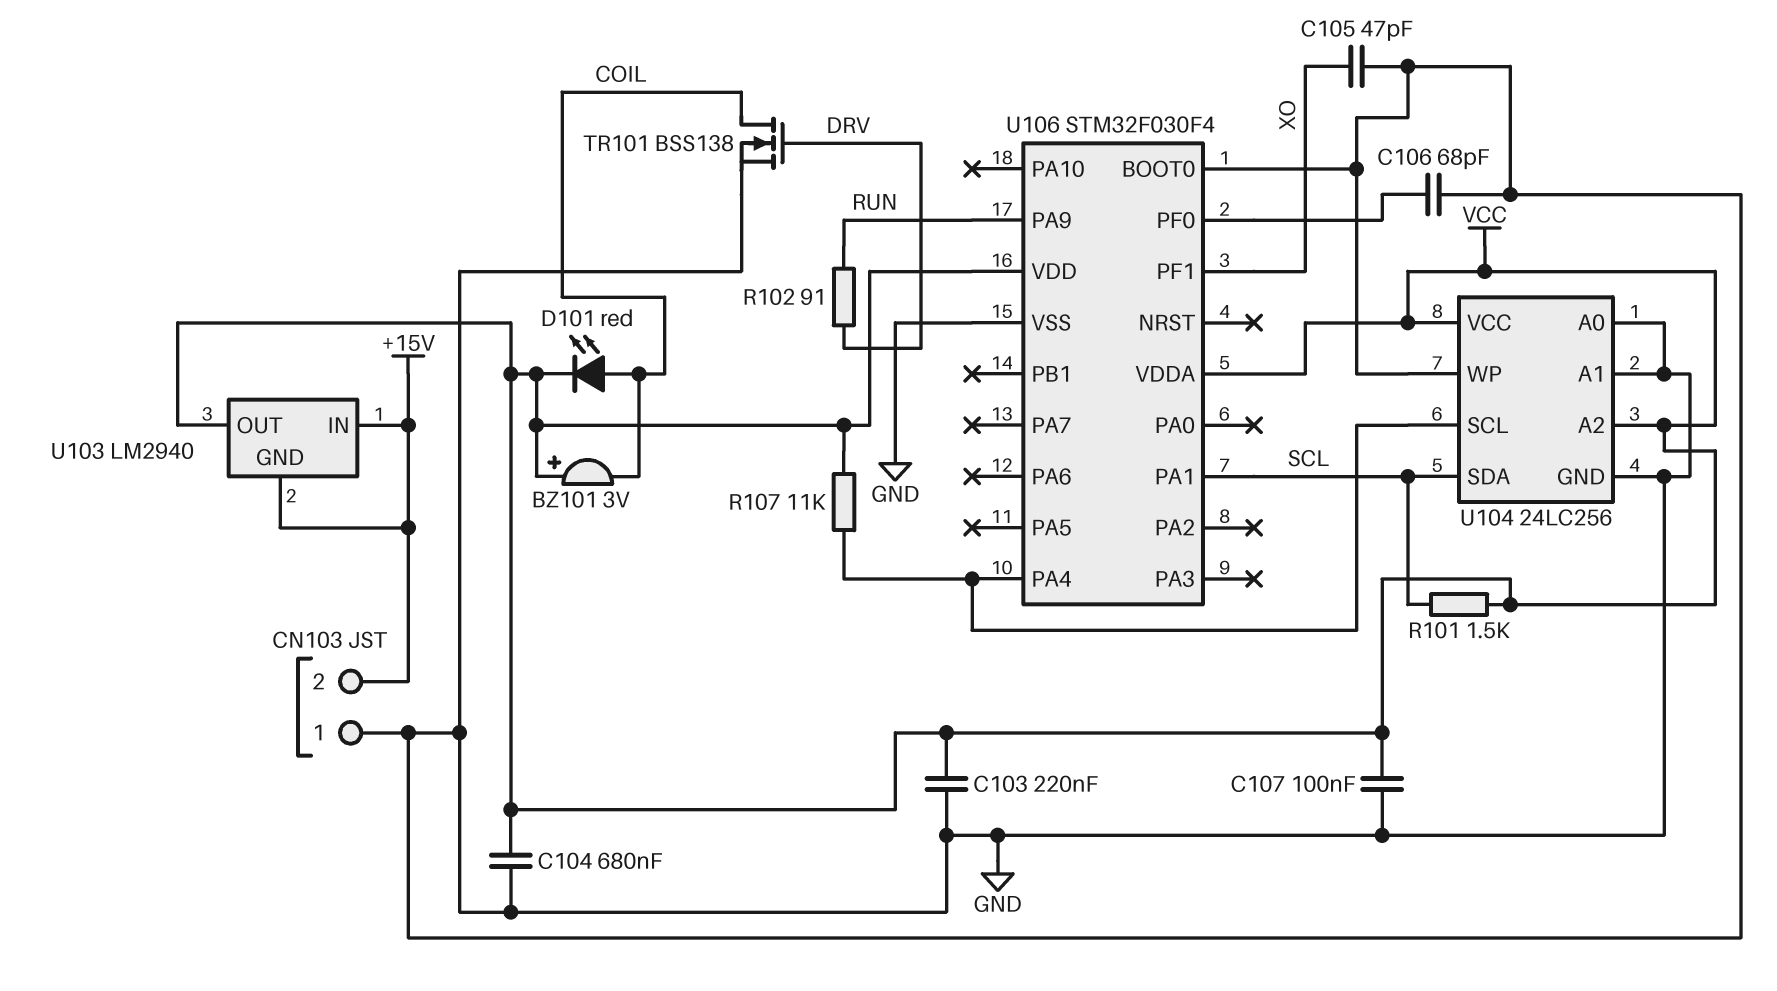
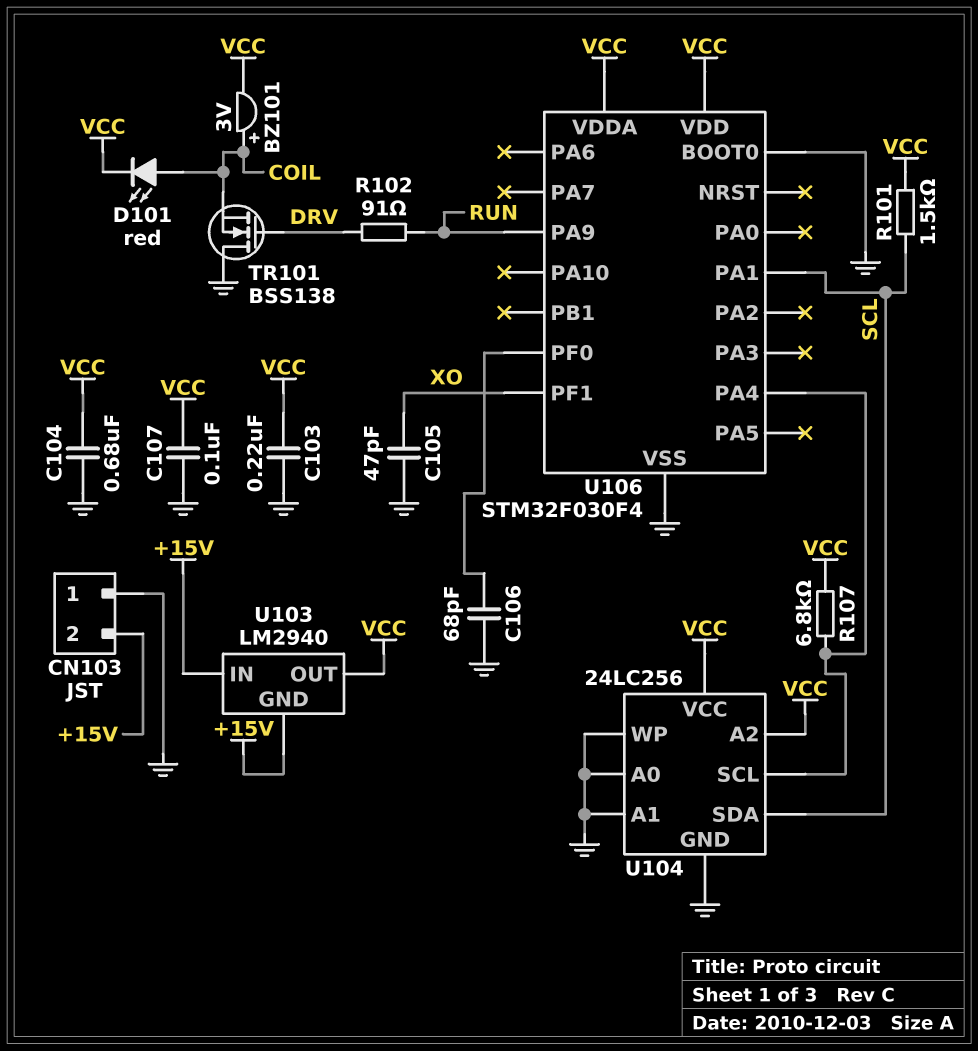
BZ101: buzzer 3V (plus VCC, minus COIL) -> buzzer 3V (plus COIL, minus VCC)
R107: 11k (U104/SCL, VCC) -> 6.8k (U104/SCL, VCC)
TR101: NMOS BSS138 (G DRV, D COIL, S GND) -> NMOS BSS138 (G DRV, D GND, S COIL)

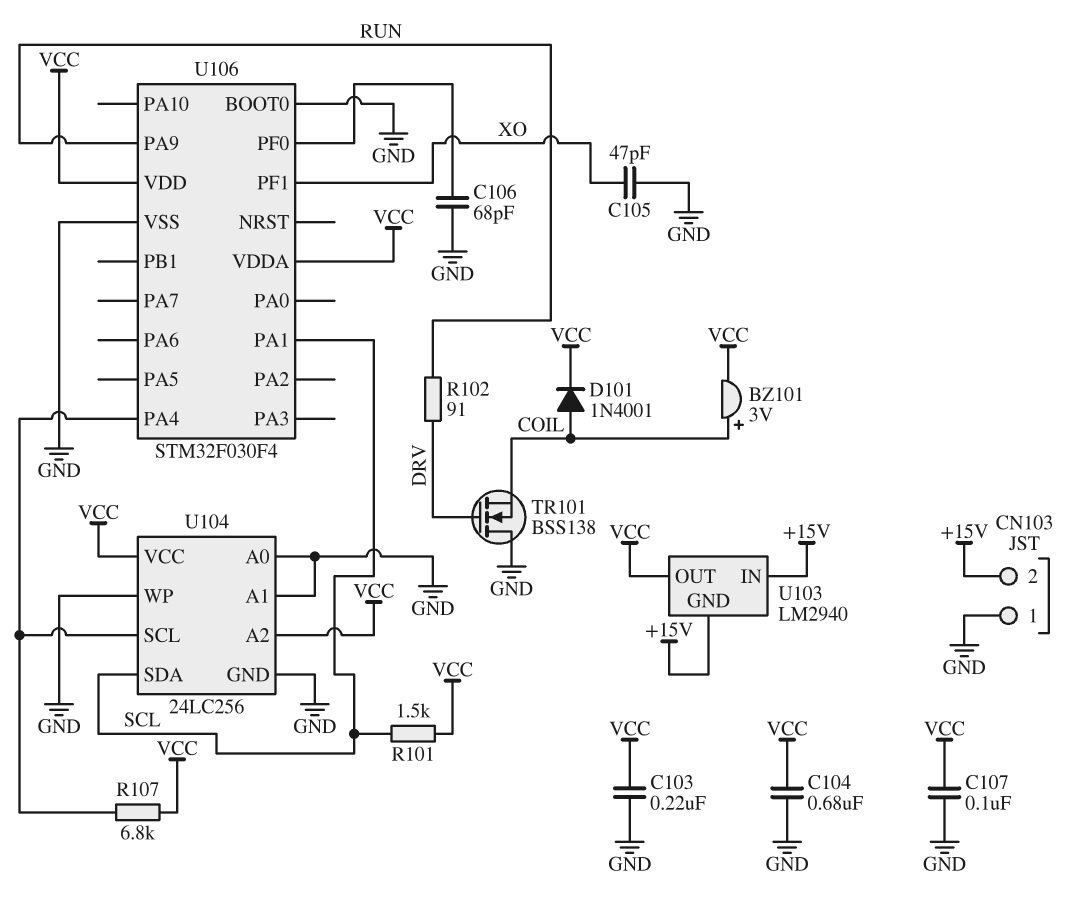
D101: LED red (A COIL, K VCC) -> diode 1N4001 (A COIL, K VCC)

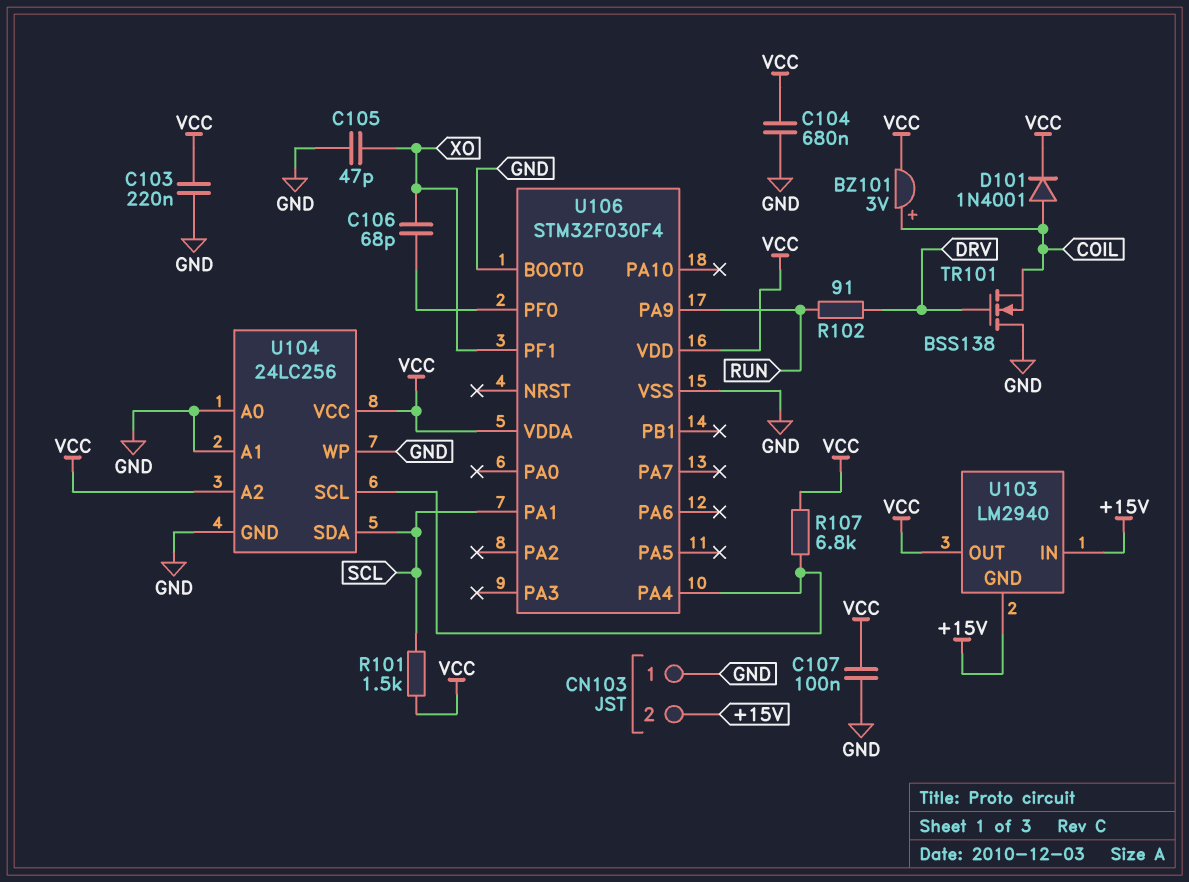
C106: 68pF (GND, U106/PF0) -> 68pF (U106/PF0, XO)

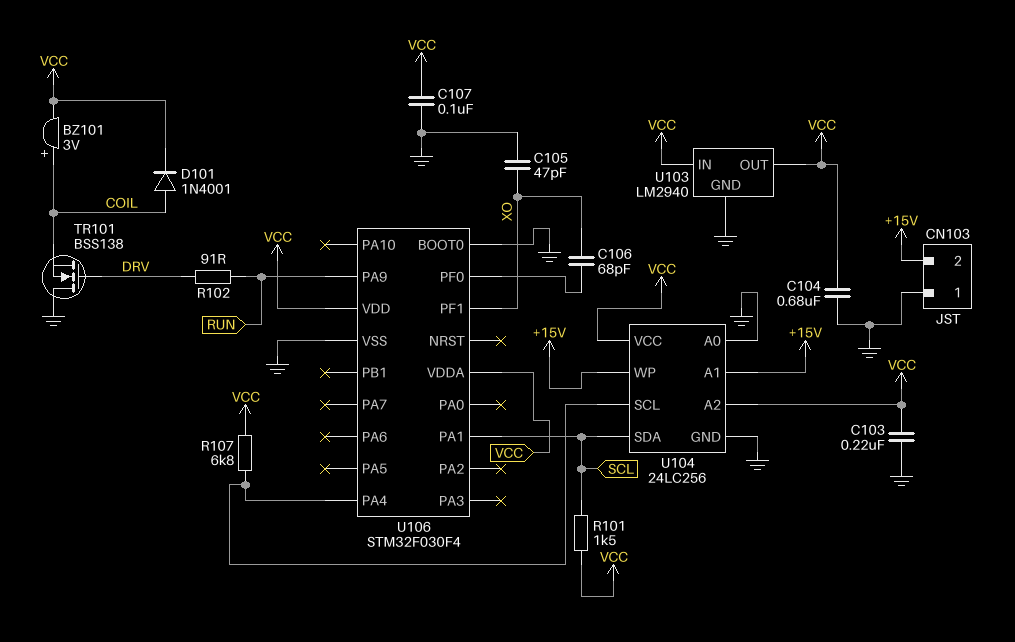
U103 pin GND: +15V -> GND
U103 pin IN: +15V -> VCC
U104 pin A1: GND -> +15V
U104 pin WP: GND -> +15V

